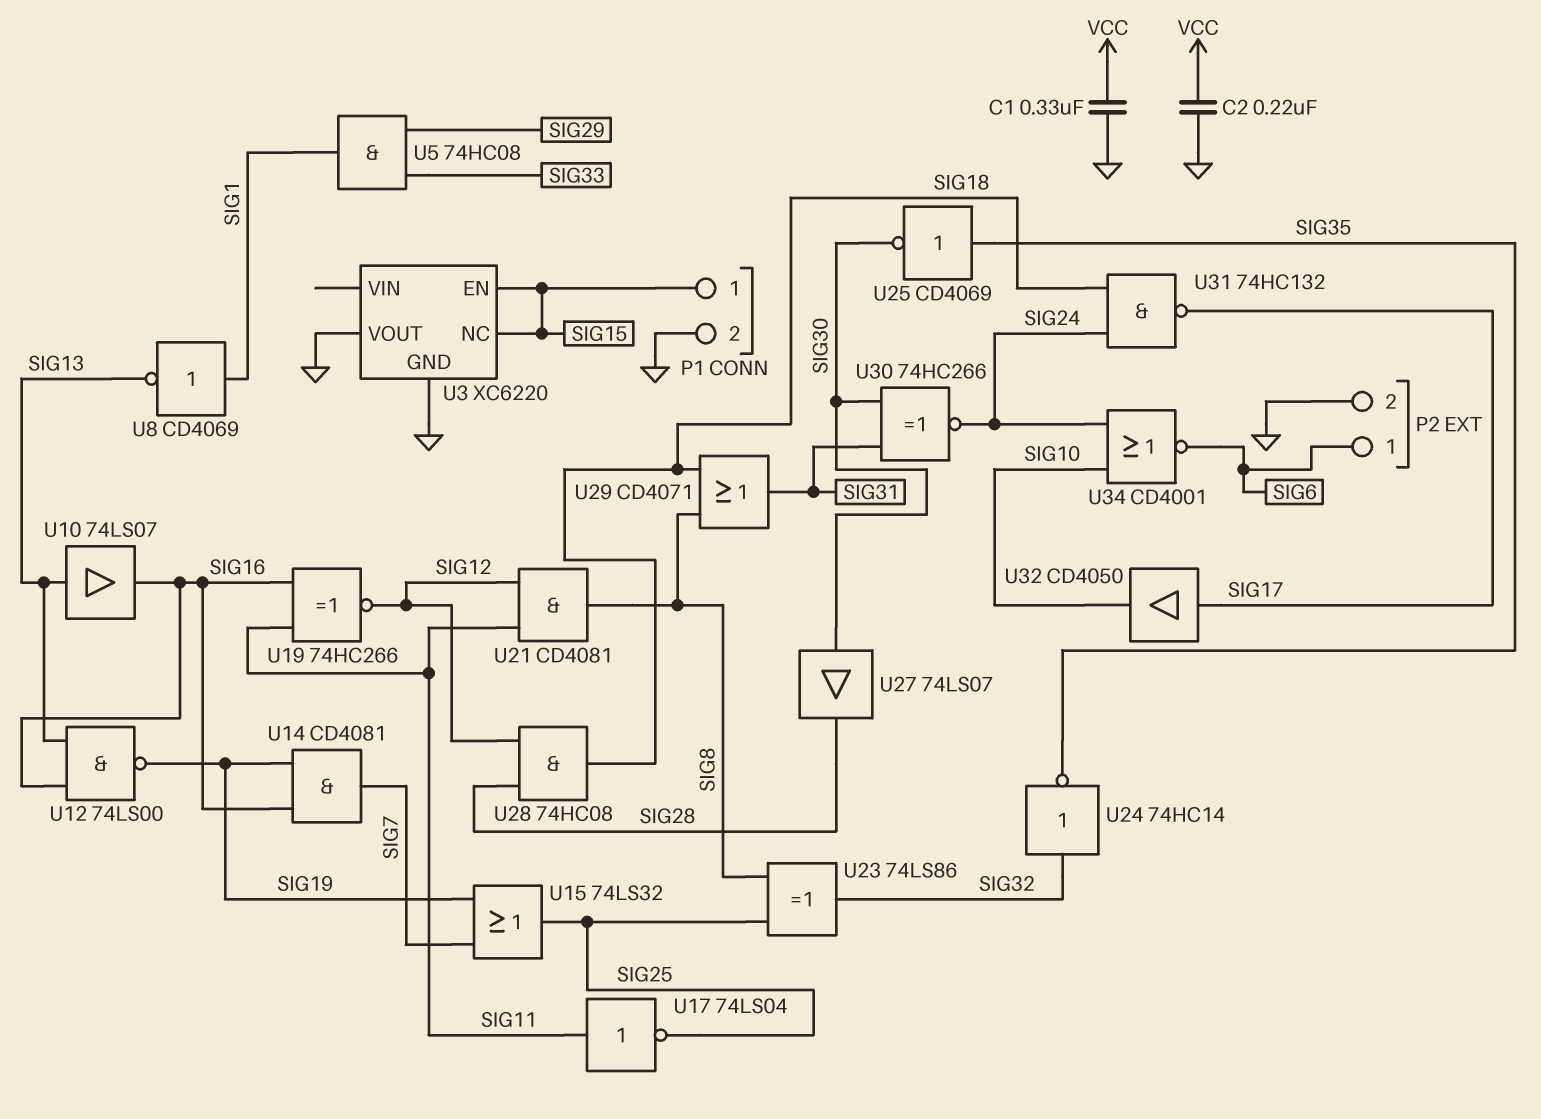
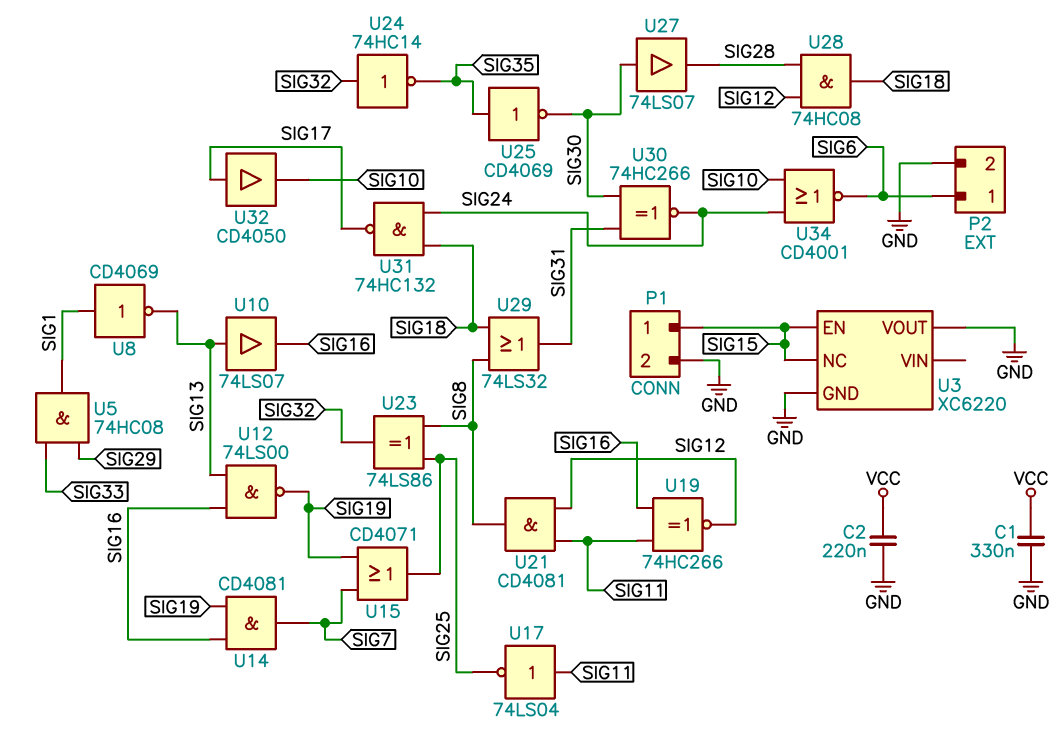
U15: OR 74LS32 (in SIG7, in SIG19, out SIG25) -> OR CD4071 (in SIG7, in SIG19, out SIG25)
U29: OR CD4071 (in SIG8, in SIG18, out SIG31) -> OR 74LS32 (in SIG8, in SIG18, out SIG31)

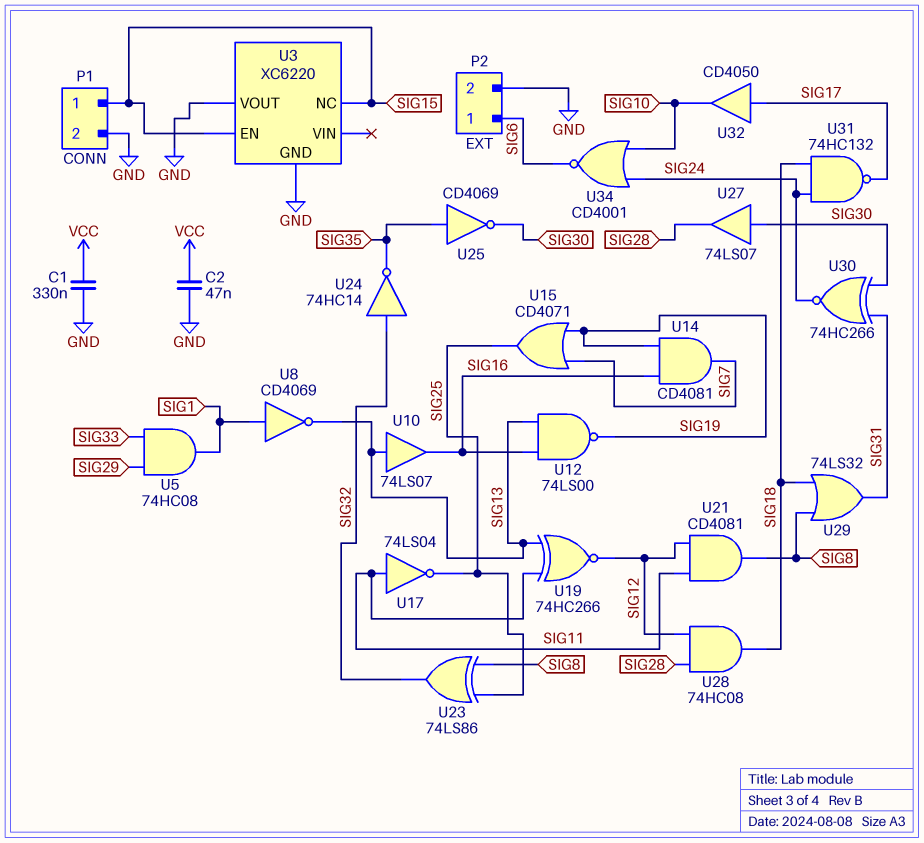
C2: 220nF (GND, VCC) -> 47nF (GND, VCC)
U19: XNOR 74HC266 (in SIG11, in SIG16, out SIG12) -> XNOR 74HC266 (in SIG11, in SIG13, out SIG12)

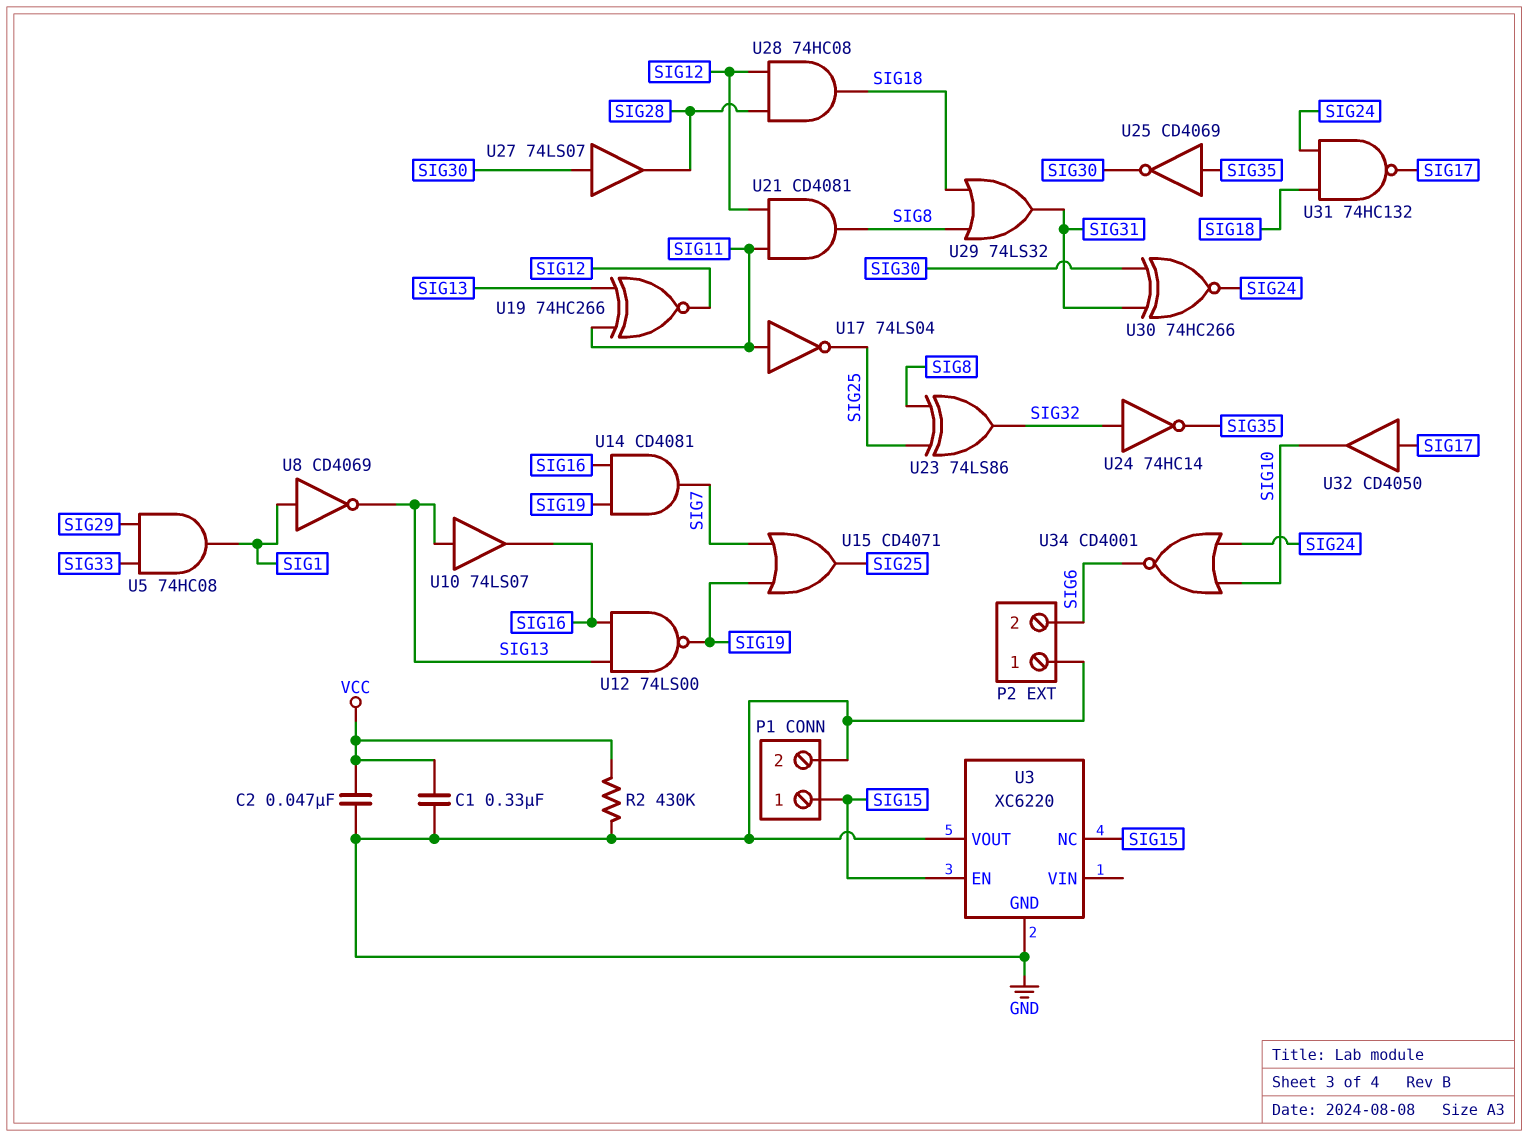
P2 pin 1: SIG6 -> GND
P2 pin 2: GND -> SIG6
R2: none -> 430k (GND, VCC)

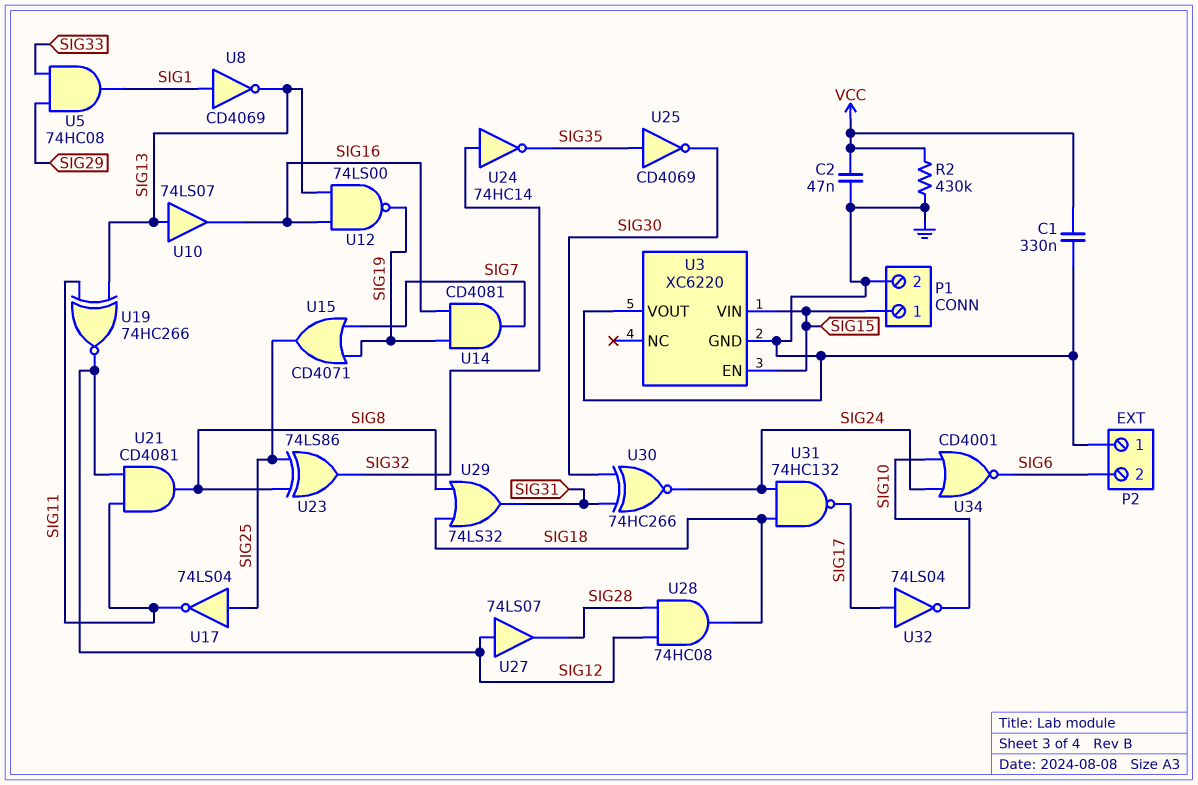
U3 pin NC: SIG15 -> none
U3 pin VIN: none -> SIG15
U17: NOT 74LS04 (in SIG11, out SIG25) -> NOT 74LS04 (in SIG25, out SIG11)
U27: buffer 74LS07 (in SIG30, out SIG28) -> buffer 74LS07 (in SIG12, out SIG28)
U32: buffer CD4050 (in SIG17, out SIG10) -> NOT 74LS04 (in SIG17, out SIG10)

